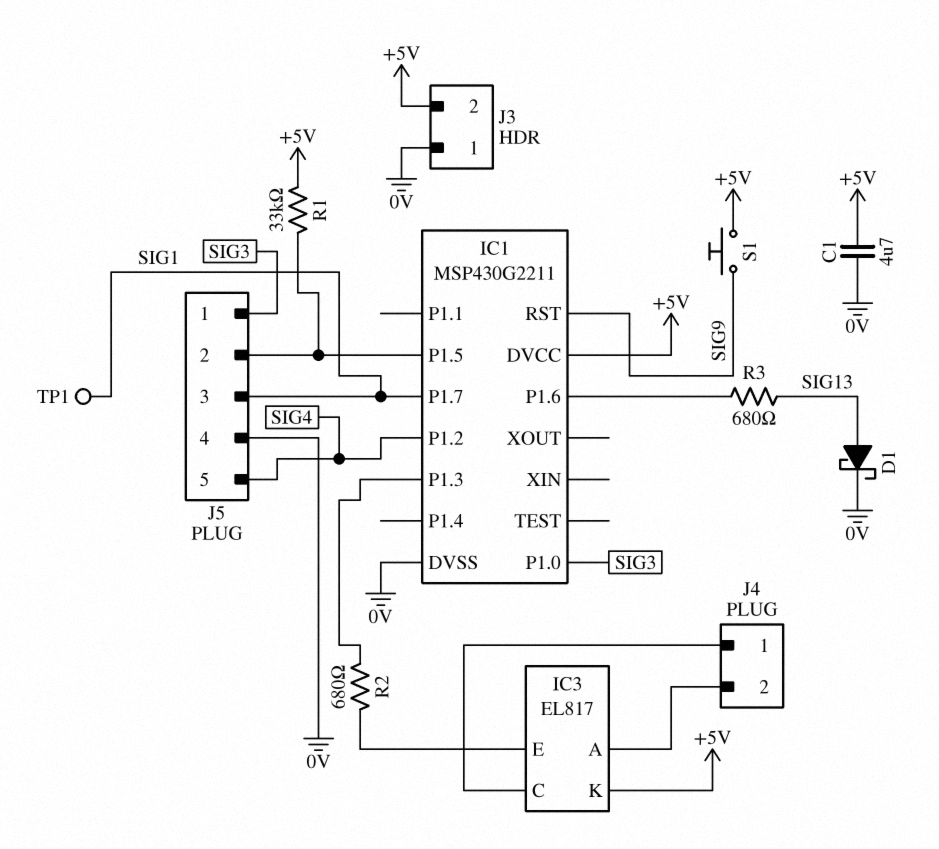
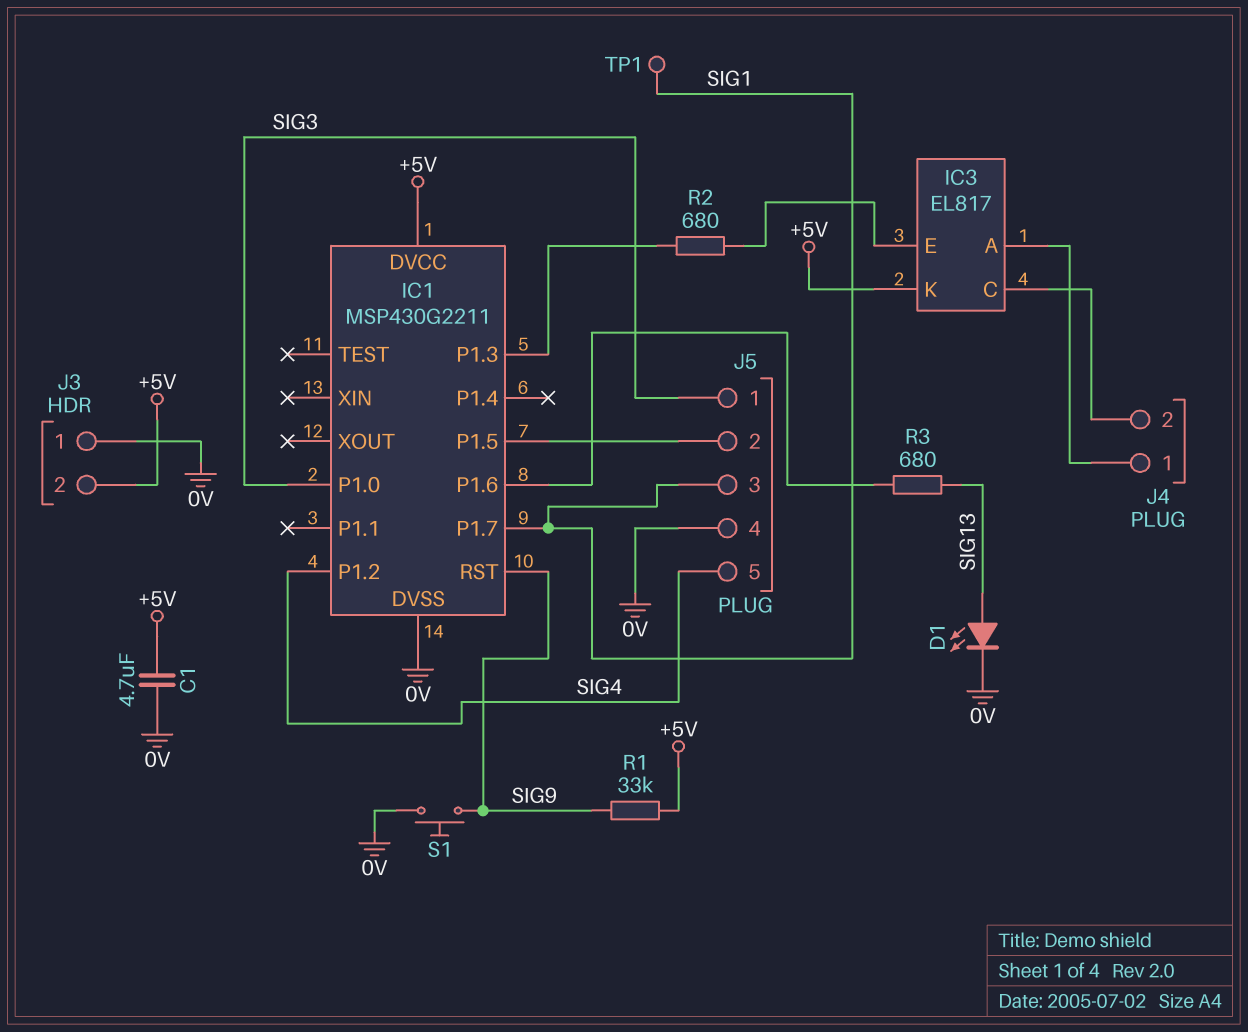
D1: schottky (A SIG13, K 0V) -> LED (A SIG13, K 0V)
J4 pin 1: IC3/C -> IC3/A
J4 pin 2: IC3/A -> IC3/C
R1: 33k (+5V, IC1/P1.5) -> 33k (+5V, SIG9)
S1: button (+5V, SIG9) -> button (0V, SIG9)

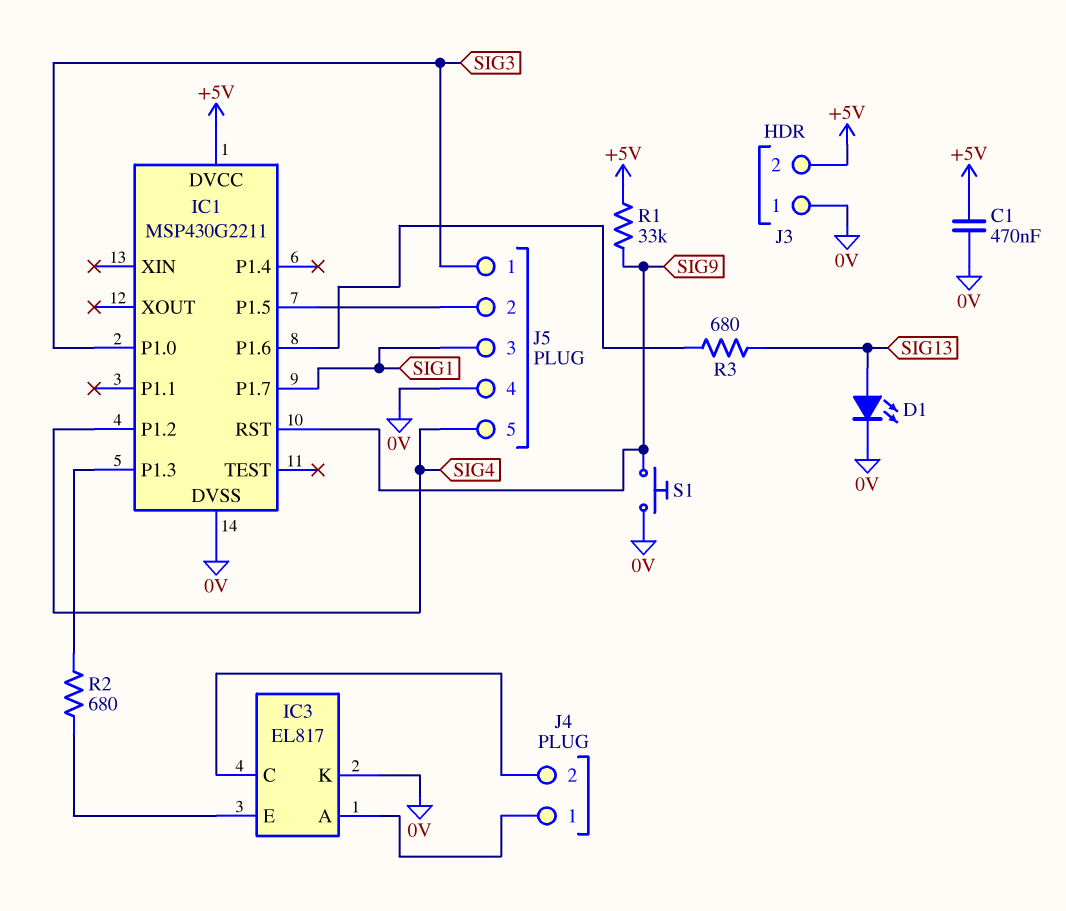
C1: 4.7uF (+5V, 0V) -> 470nF (+5V, 0V)
IC3 pin K: +5V -> 0V
TP1: test point (SIG1) -> none

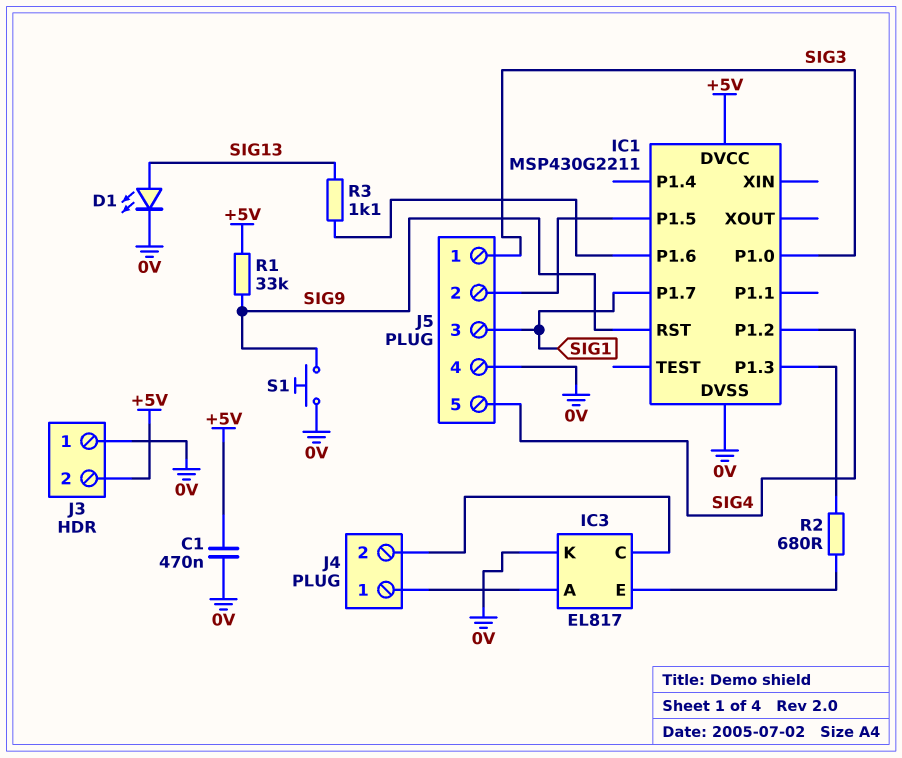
R3: 680 (IC1/P1.6, SIG13) -> 1.1k (IC1/P1.6, SIG13)

